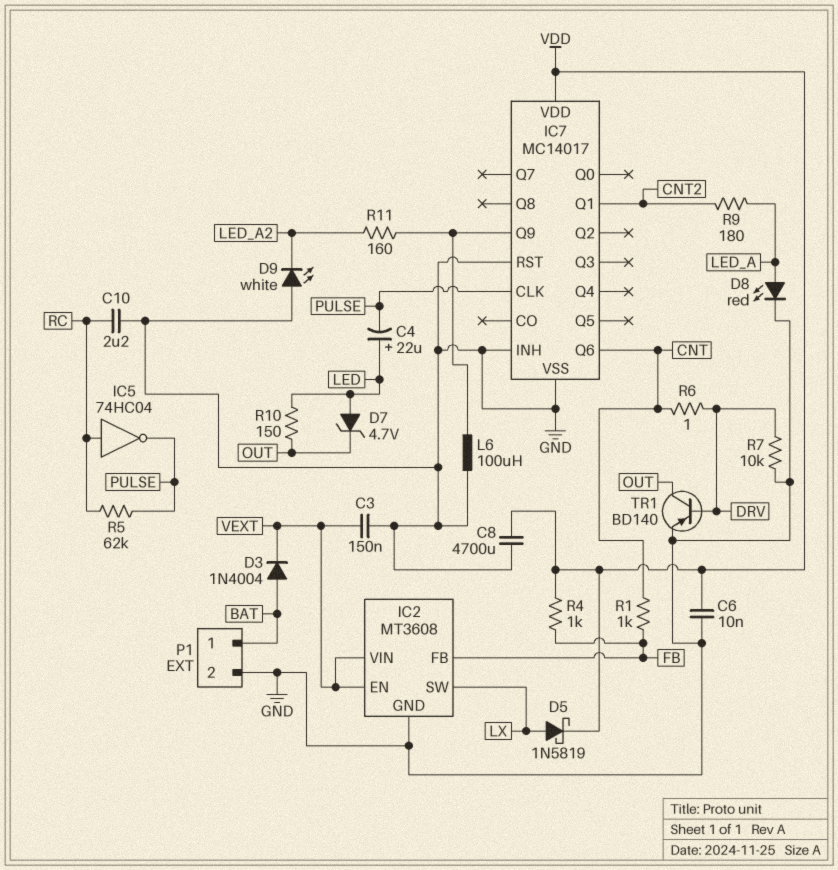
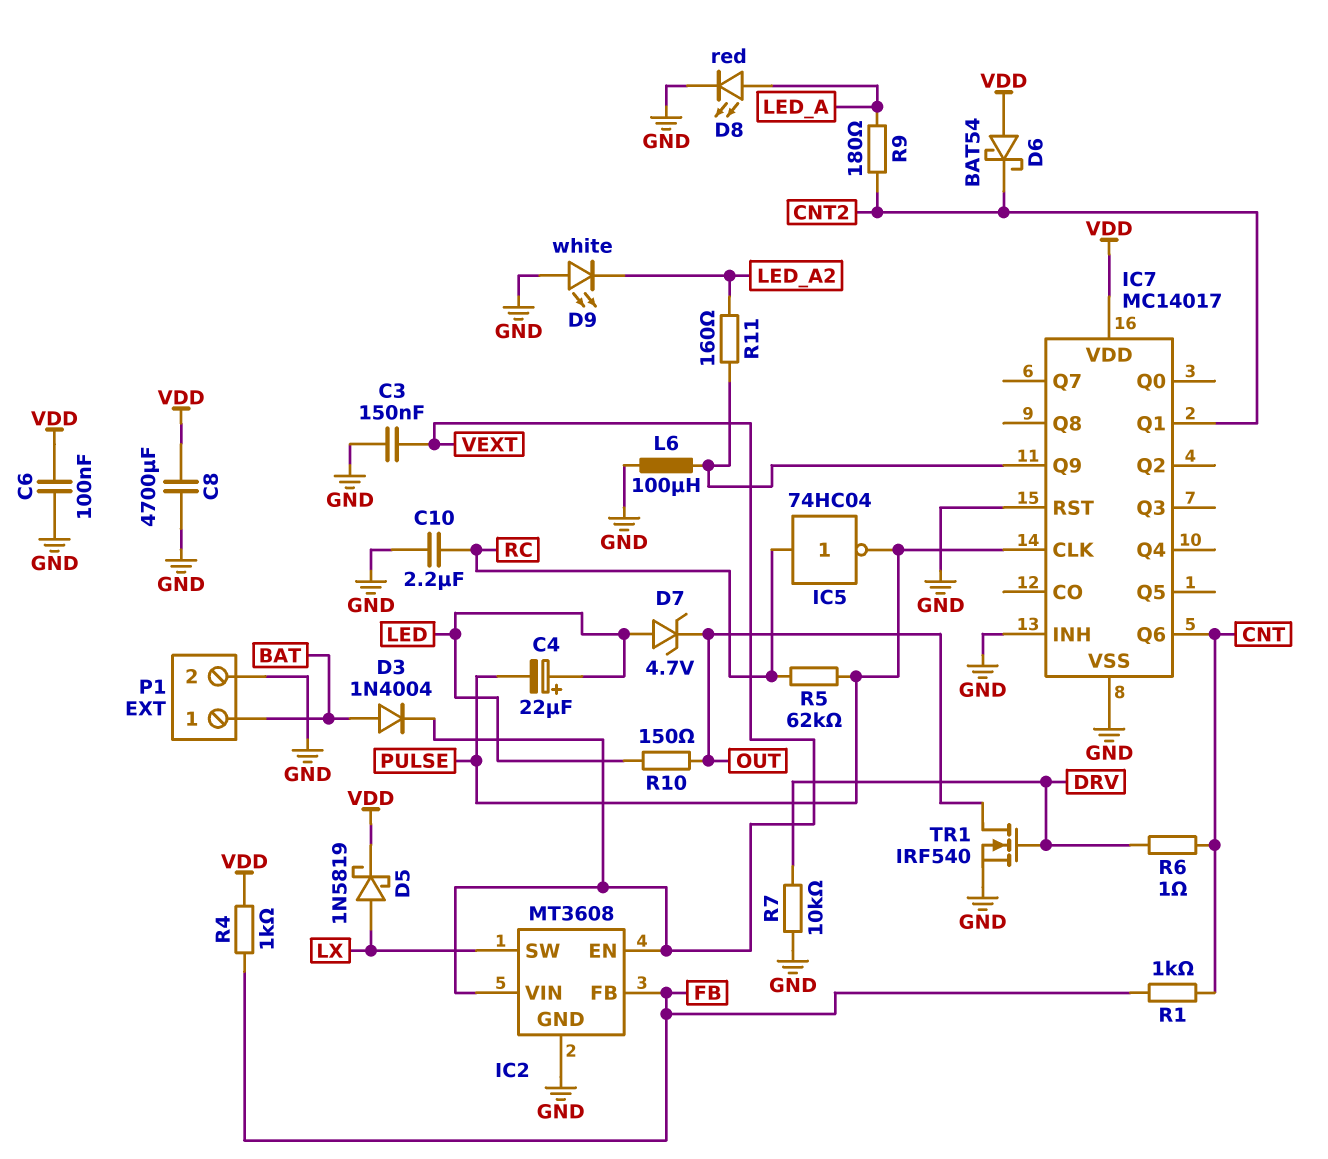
C6: 10nF (GND, VDD) -> 100nF (GND, VDD)
D6: none -> schottky BAT54 (A VDD, K CNT2)
TR1: PNP BD140 (B DRV, C OUT, E GND) -> NMOS IRF540 (G DRV, D OUT, S GND)

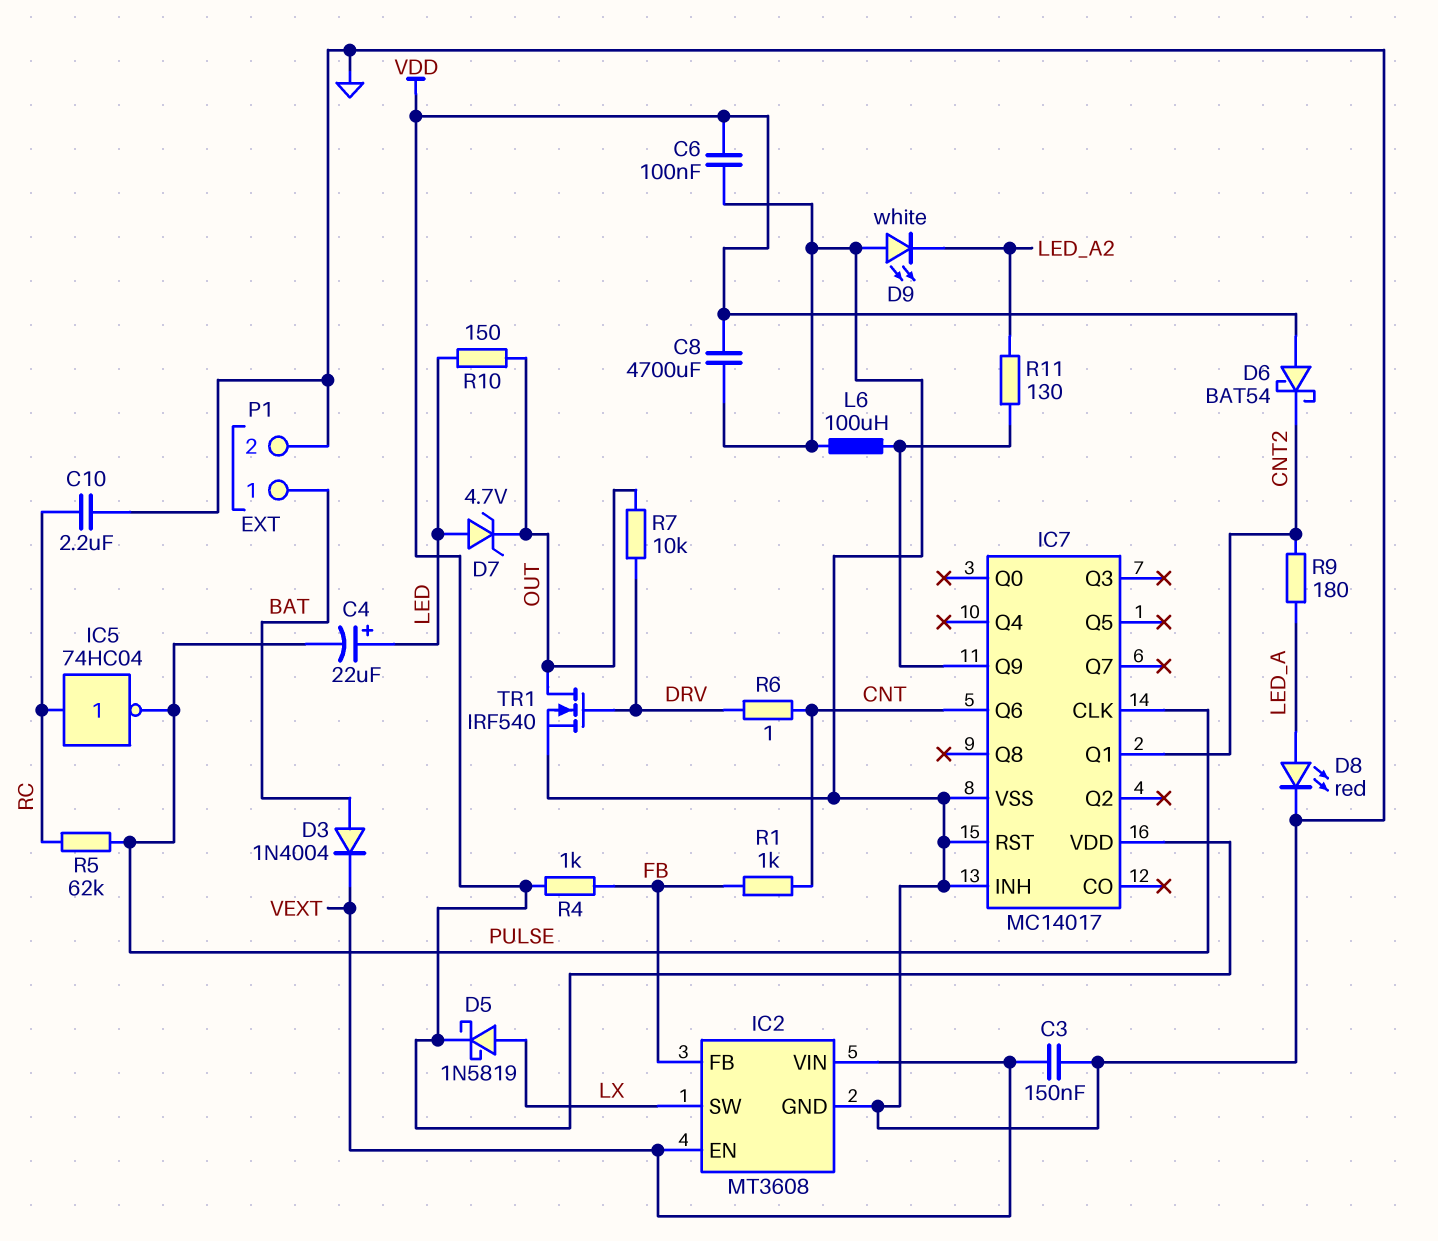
R7: 10k (DRV, GND) -> 10k (DRV, OUT)
R11: 160 (IC7/Q9, LED_A2) -> 130 (IC7/Q9, LED_A2)

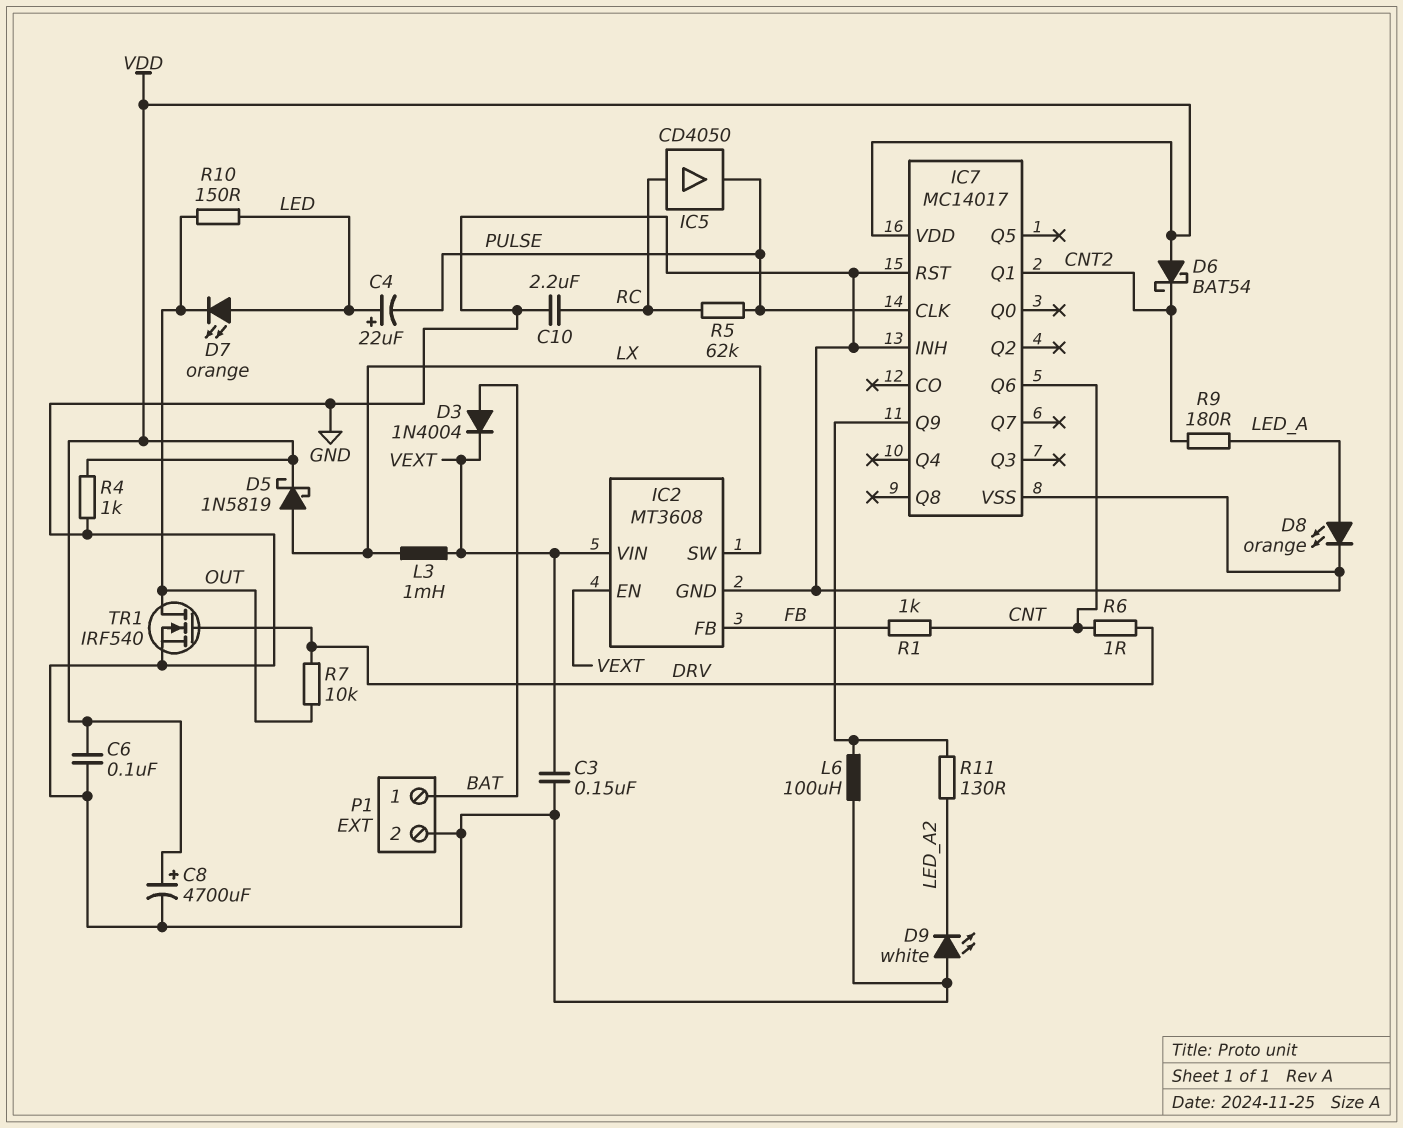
C8: 4700uF (GND, VDD) -> 4700uF (plus VDD, minus GND)
D7: zener 4.7V (A LED, K OUT) -> LED orange (A LED, K OUT)
D8: LED red (A LED_A, K GND) -> LED orange (A LED_A, K GND)
IC5: NOT 74HC04 (in RC, out PULSE) -> buffer CD4050 (in RC, out PULSE)
L3: none -> 1mH (LX, VEXT)
R4: 1k (FB, VDD) -> 1k (GND, VDD)

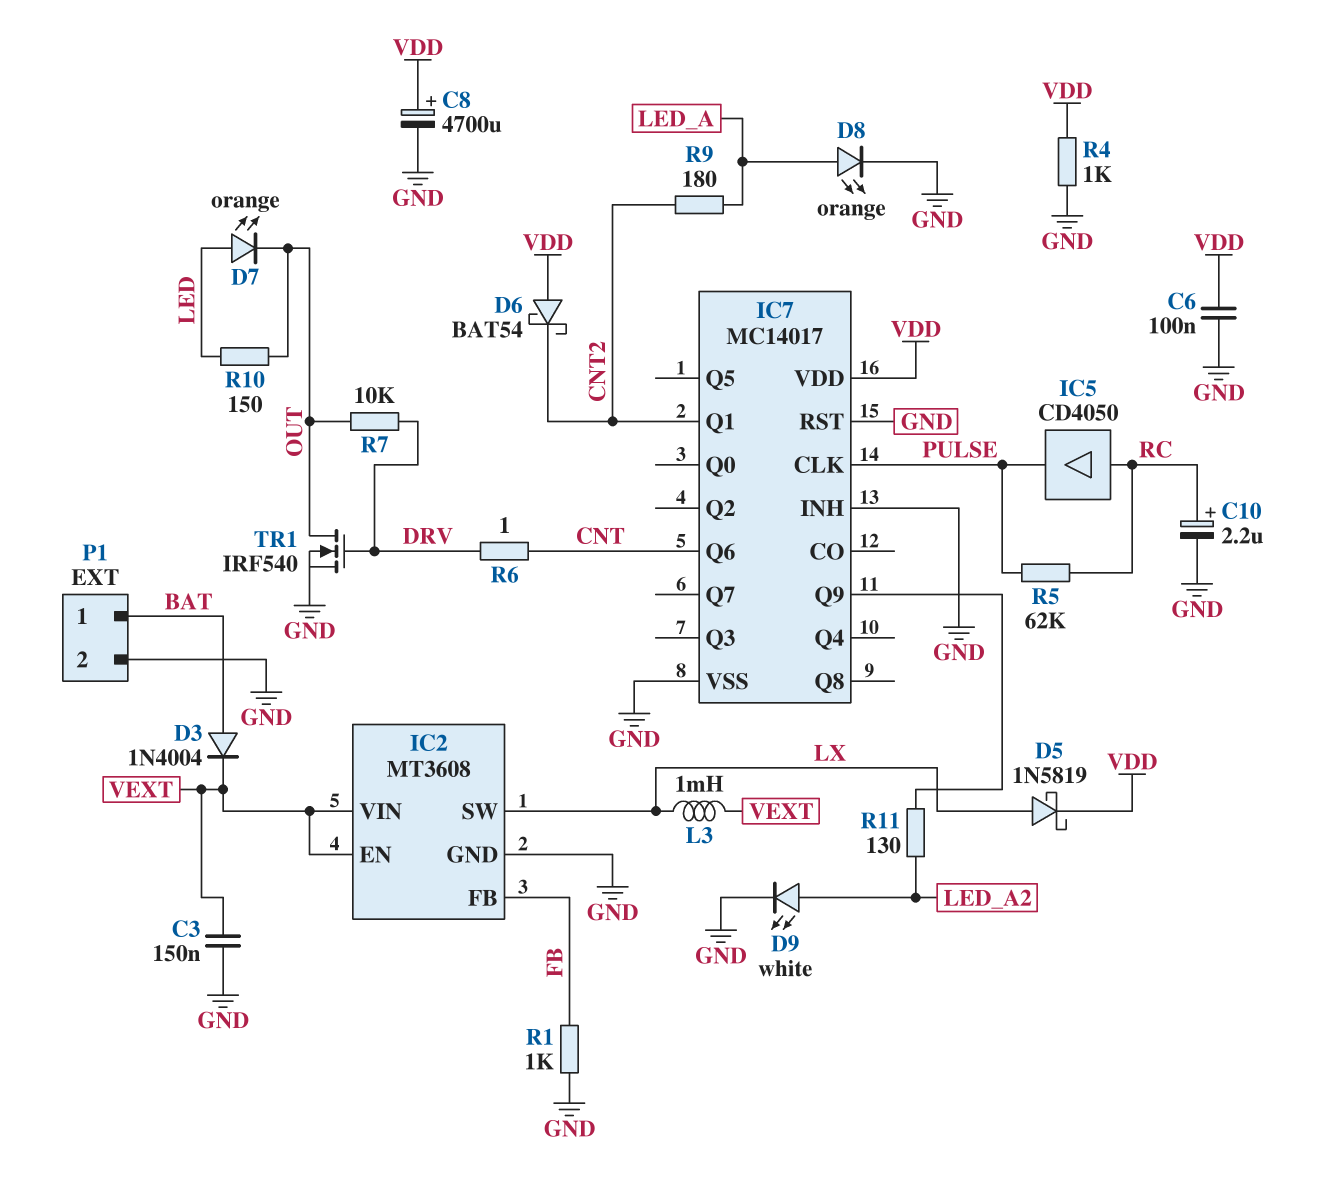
C4: 22uF (plus LED, minus PULSE) -> none
C10: 2.2uF (GND, RC) -> 2.2uF (plus RC, minus GND)
D9: LED white (A GND, K LED_A2) -> LED white (A LED_A2, K GND)
L6: 100uH (GND, IC7/Q9) -> none
R1: 1k (CNT, FB) -> 1k (FB, GND)

